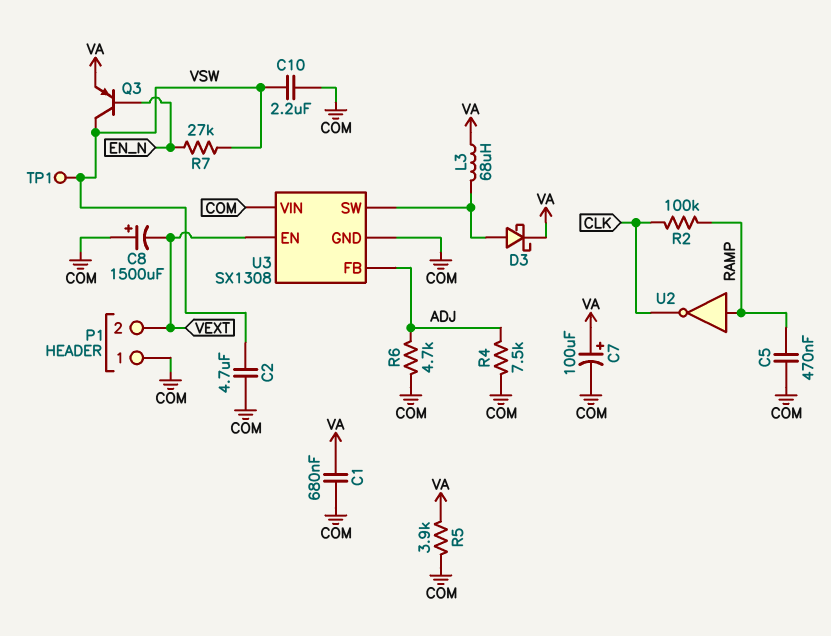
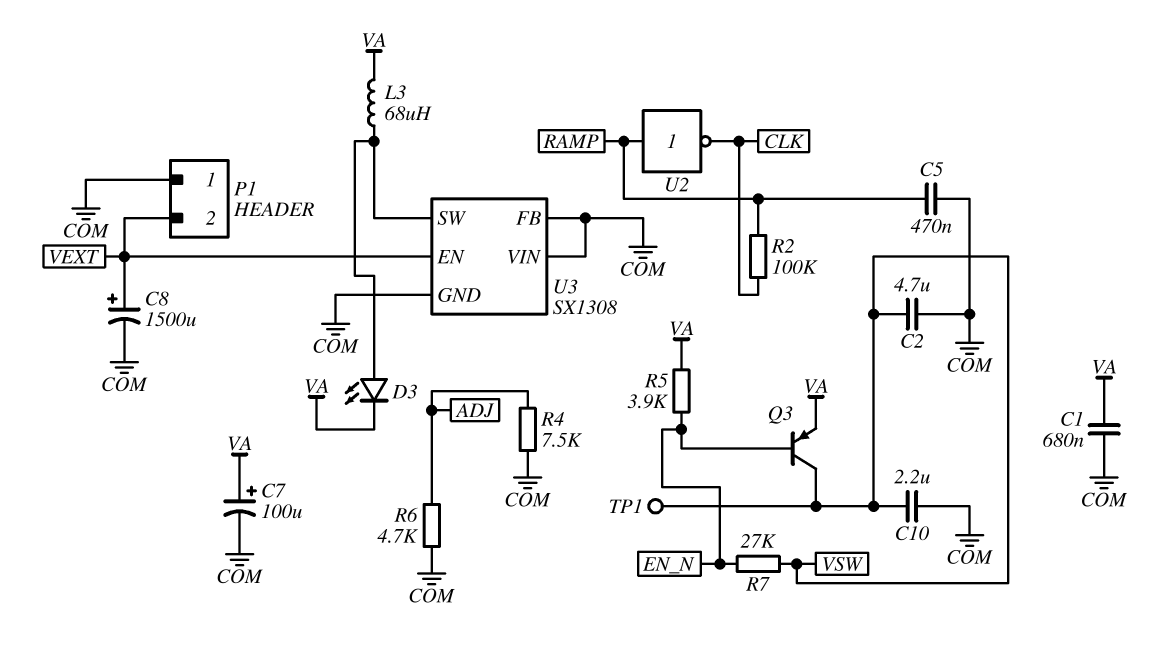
C8: 1500uF (plus COM, minus VEXT) -> 1500uF (plus VEXT, minus COM)
D3: schottky (A U3/SW, K VA) -> LED (A U3/SW, K VA)
R5: 3.9k (COM, VA) -> 3.9k (EN_N, VA)
U3 pin FB: ADJ -> COM

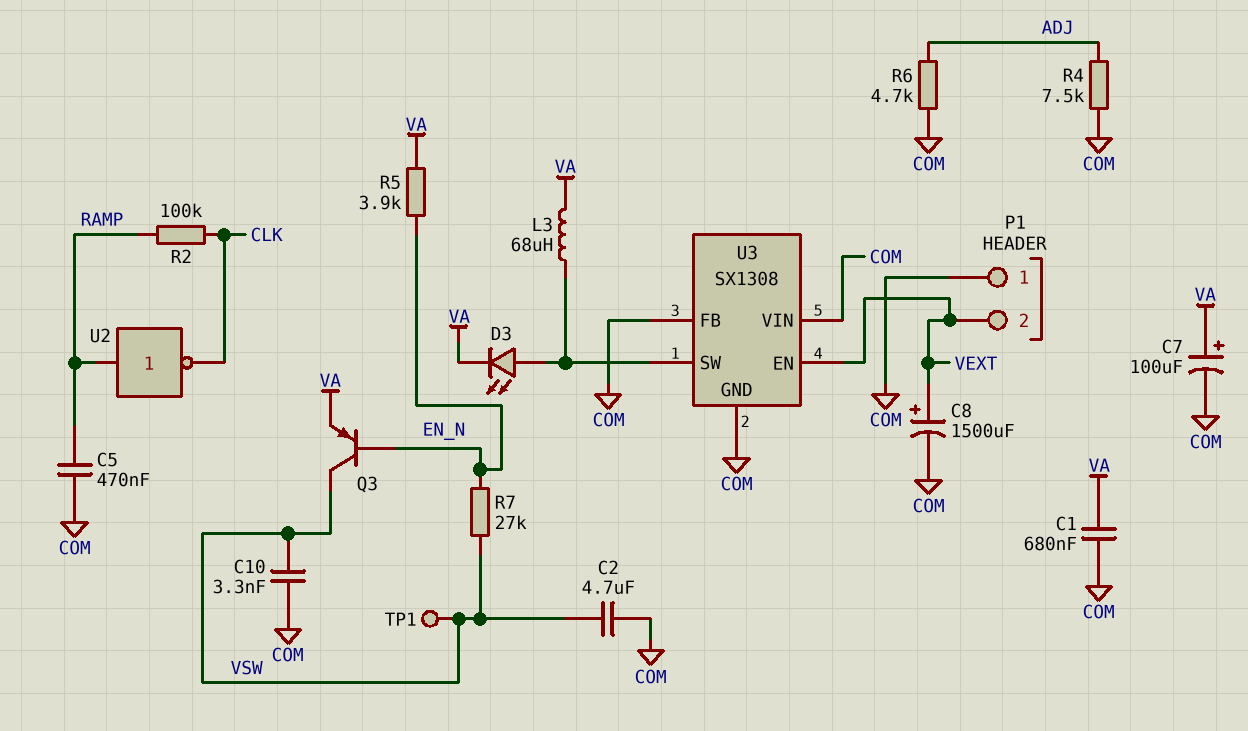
C10: 2.2uF (COM, VSW) -> 3.3nF (COM, VSW)

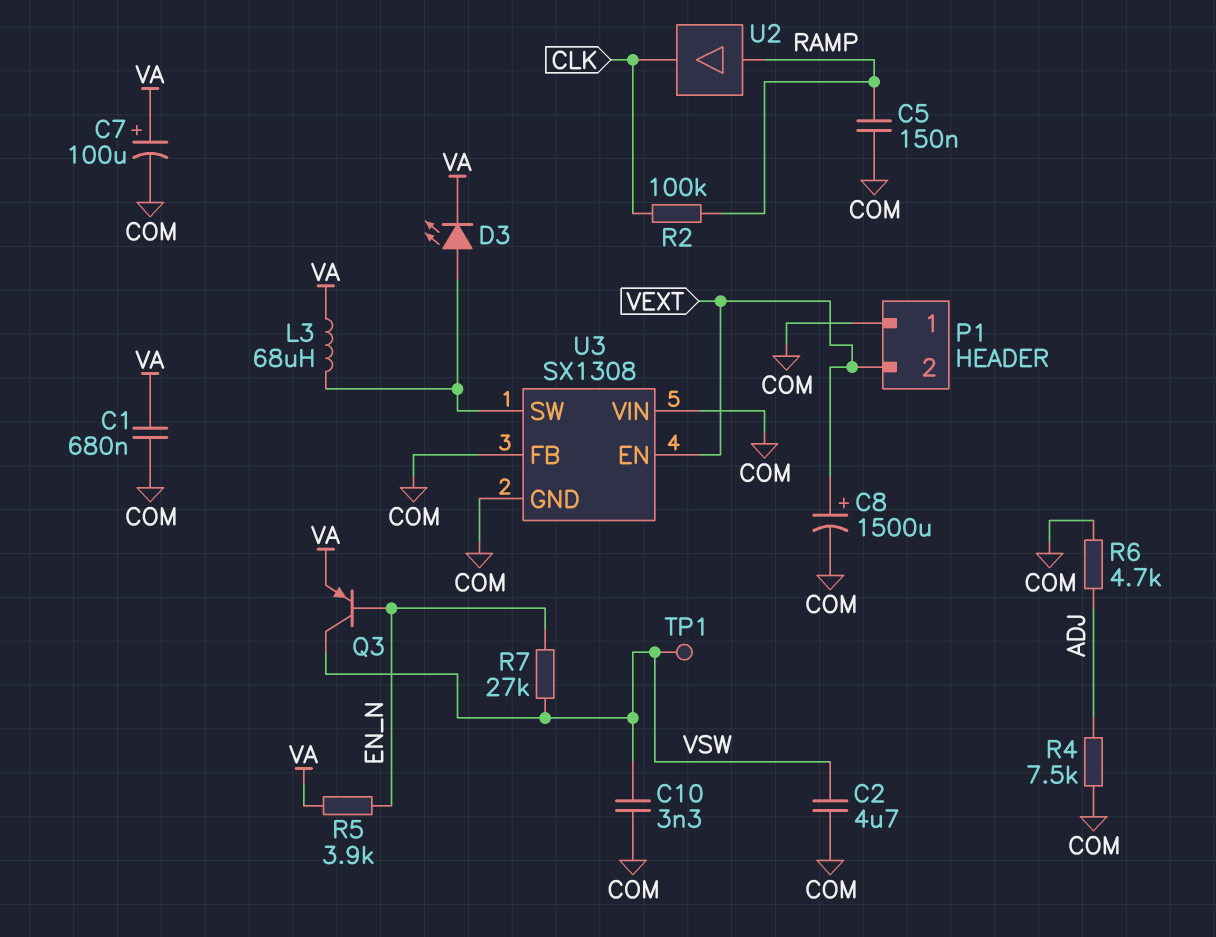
C5: 470nF (COM, RAMP) -> 150nF (COM, RAMP)
U2: NOT (in RAMP, out CLK) -> buffer (in RAMP, out CLK)

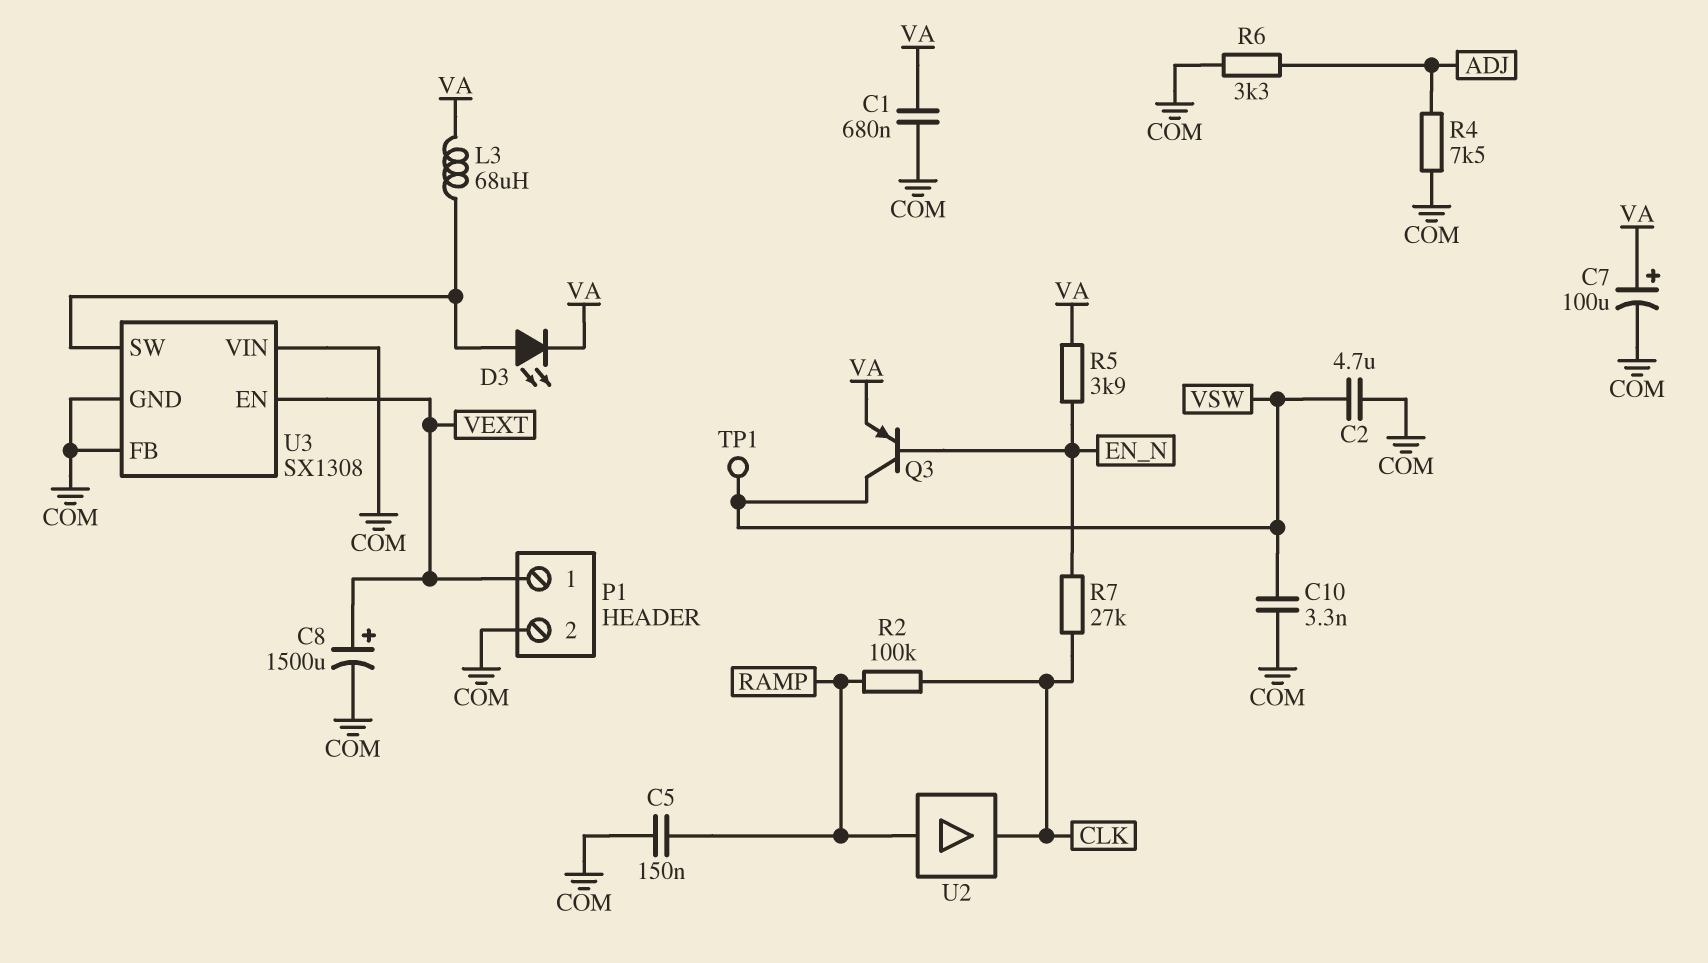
P1 pin 1: COM -> VEXT
P1 pin 2: VEXT -> COM
R6: 4.7k (ADJ, COM) -> 3.3k (ADJ, COM)
R7: 27k (EN_N, VSW) -> 27k (CLK, EN_N)

